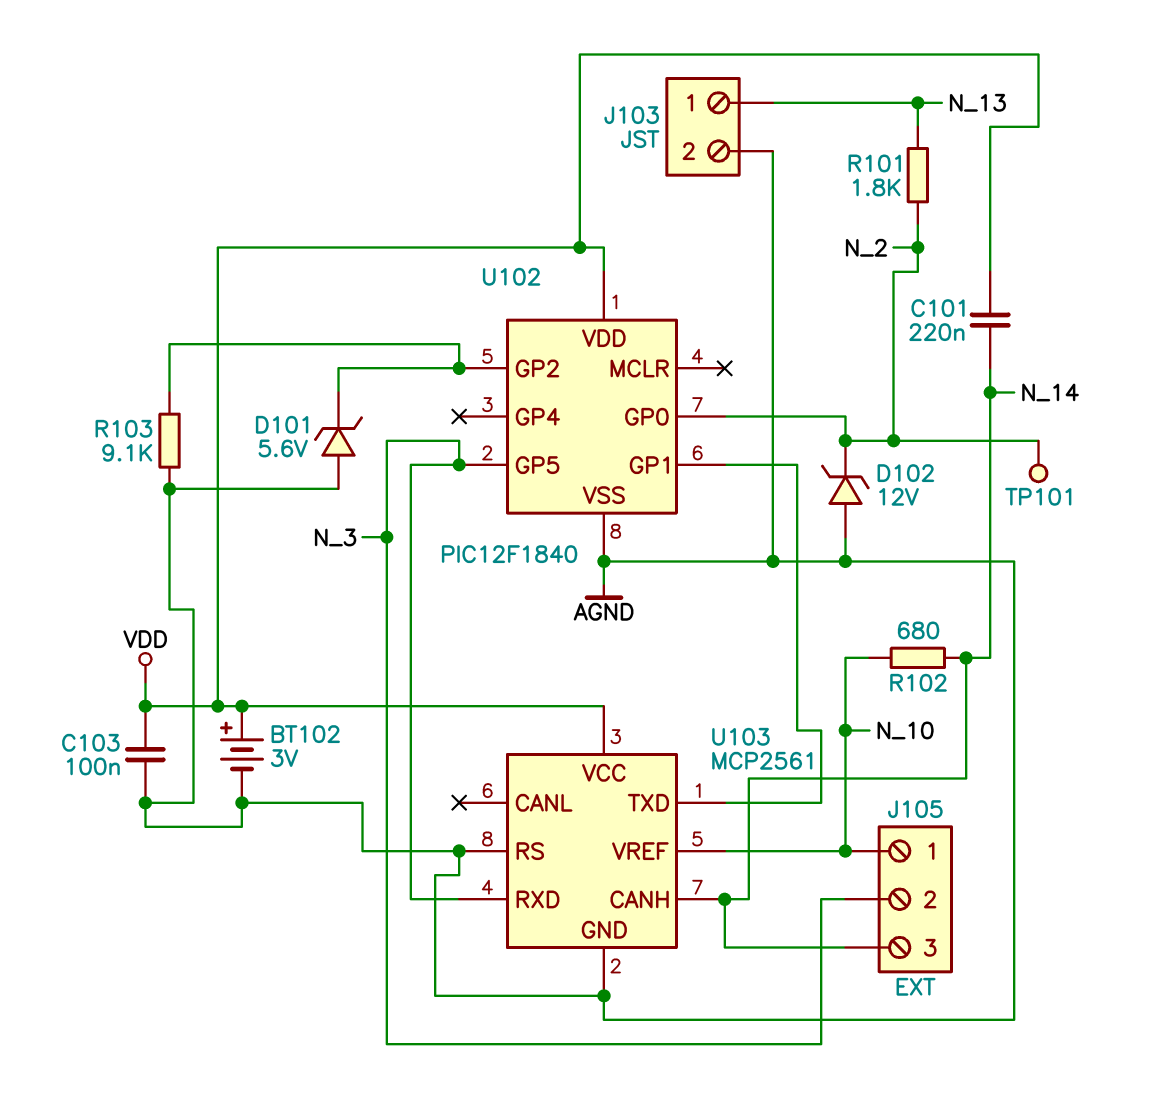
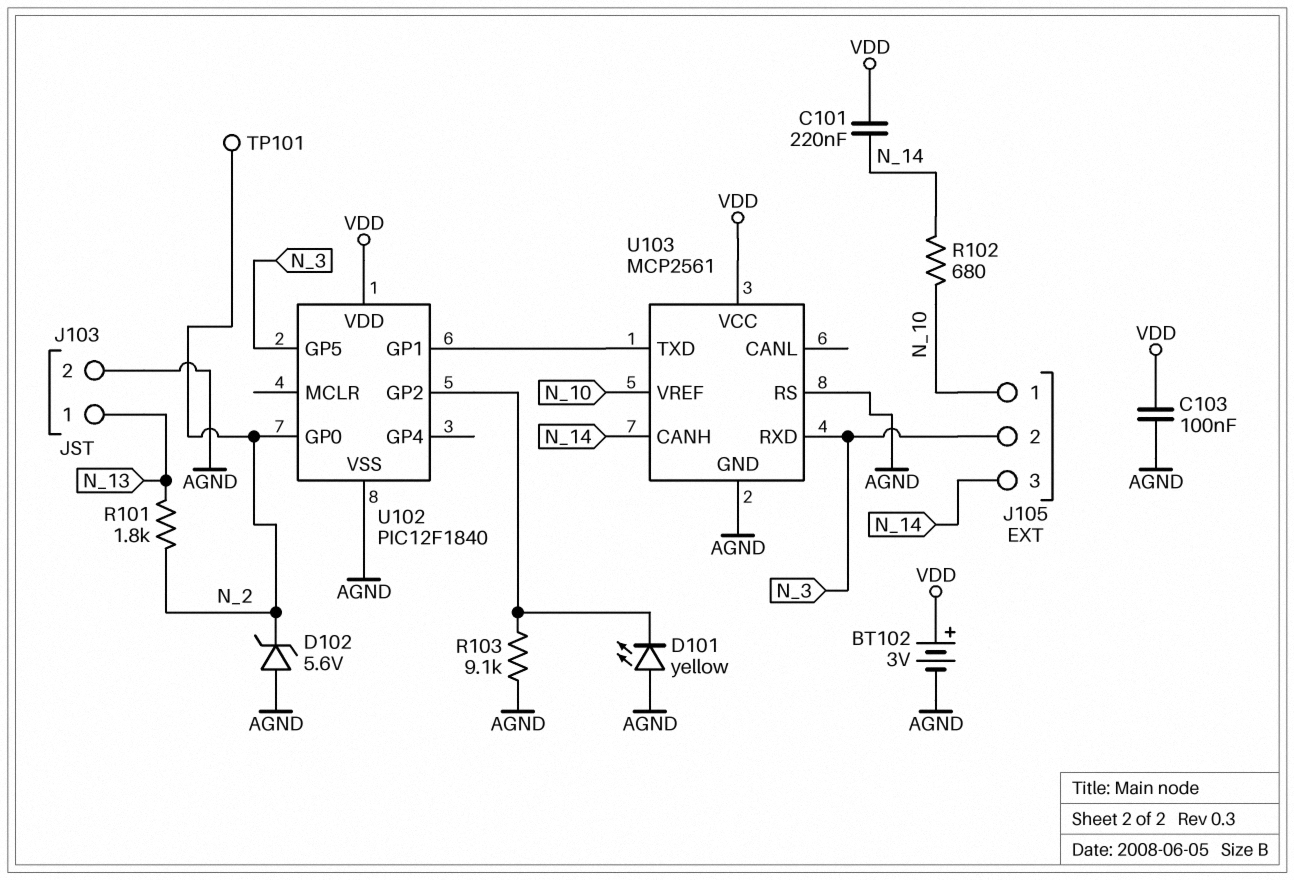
D101: zener 5.6V (A AGND, K U102/GP2) -> LED yellow (A AGND, K U102/GP2)
D102: zener 12V (A AGND, K N_2) -> zener 5.6V (A AGND, K N_2)

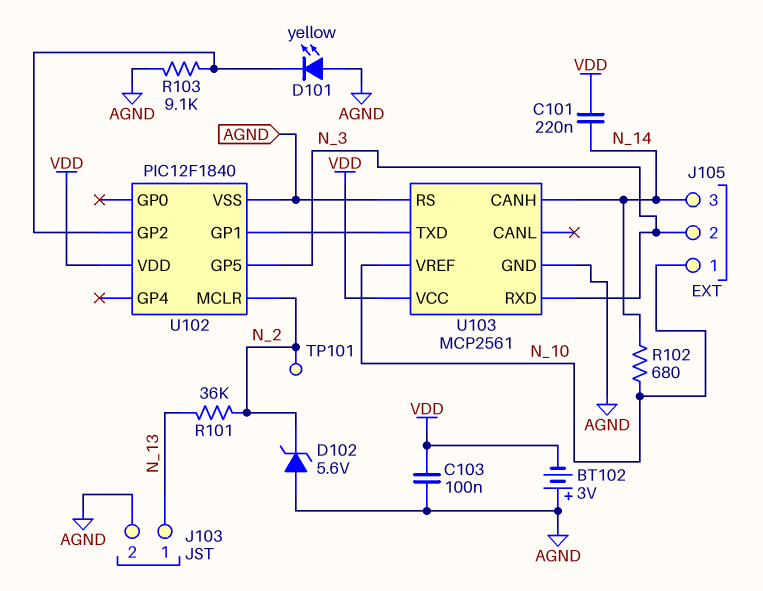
BT102: 3V (plus VDD, minus AGND) -> 3V (plus AGND, minus VDD)
R101: 1.8k (N_2, N_13) -> 36k (N_2, N_13)
U102 pin GP0: N_2 -> none
U102 pin MCLR: none -> N_2

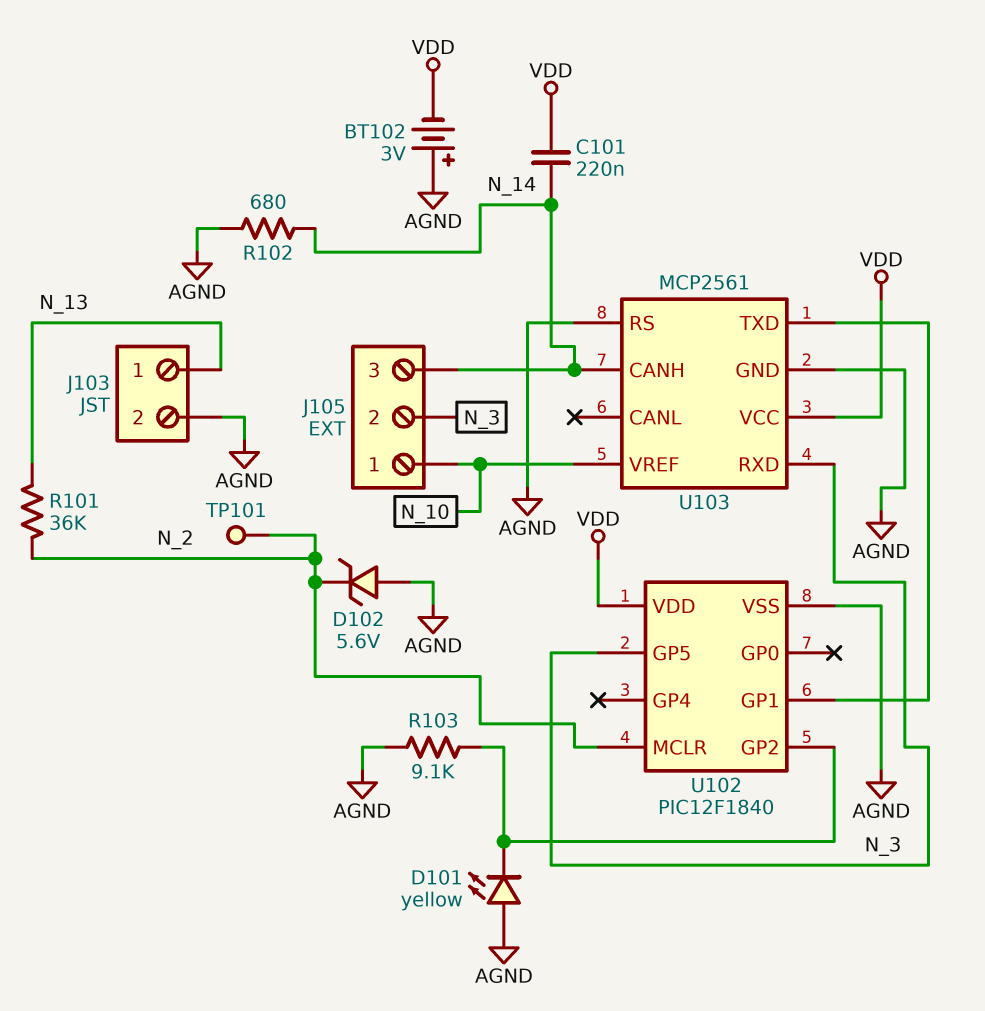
C103: 100nF (AGND, VDD) -> none
R102: 680 (N_10, N_14) -> 680 (AGND, N_14)

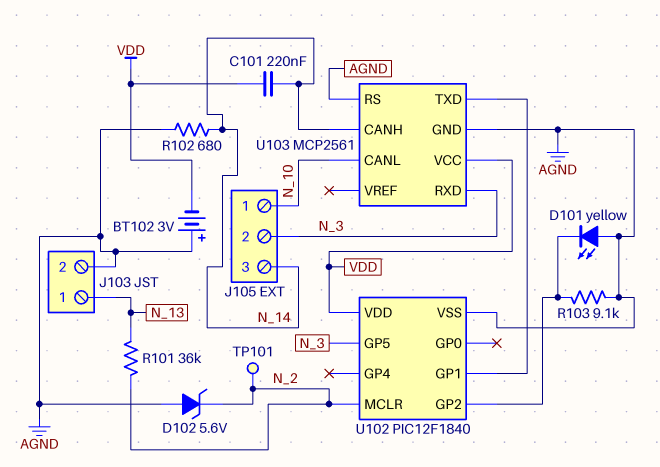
U103 pin CANL: none -> N_10
U103 pin VREF: N_10 -> none

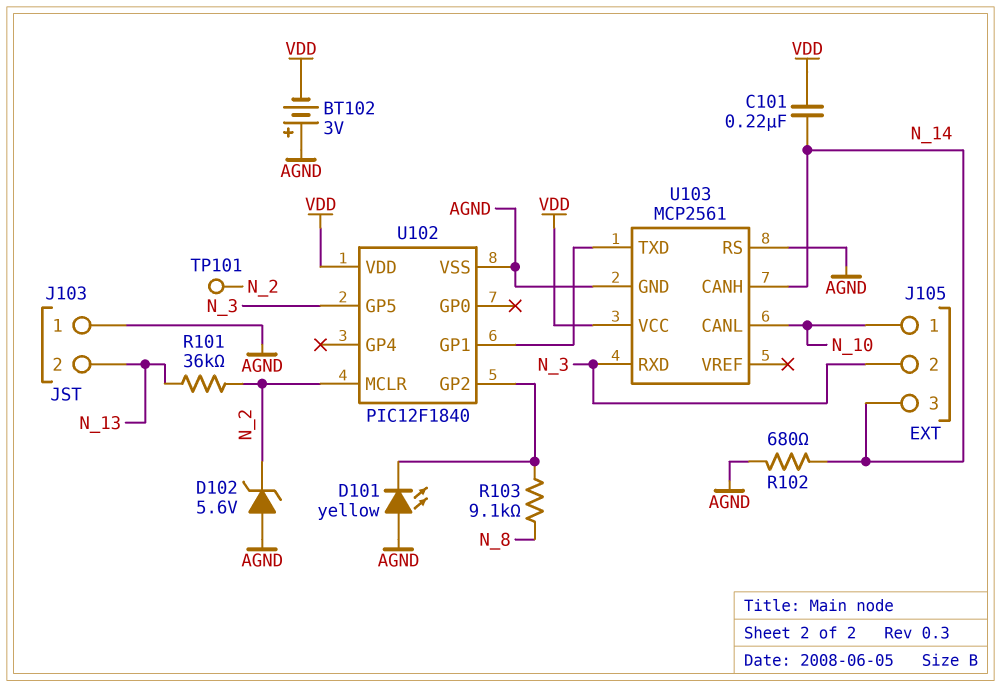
J103 pin 1: N_13 -> AGND
J103 pin 2: AGND -> N_13
R103: 9.1k (AGND, U102/GP2) -> 9.1k (N_8, U102/GP2)

